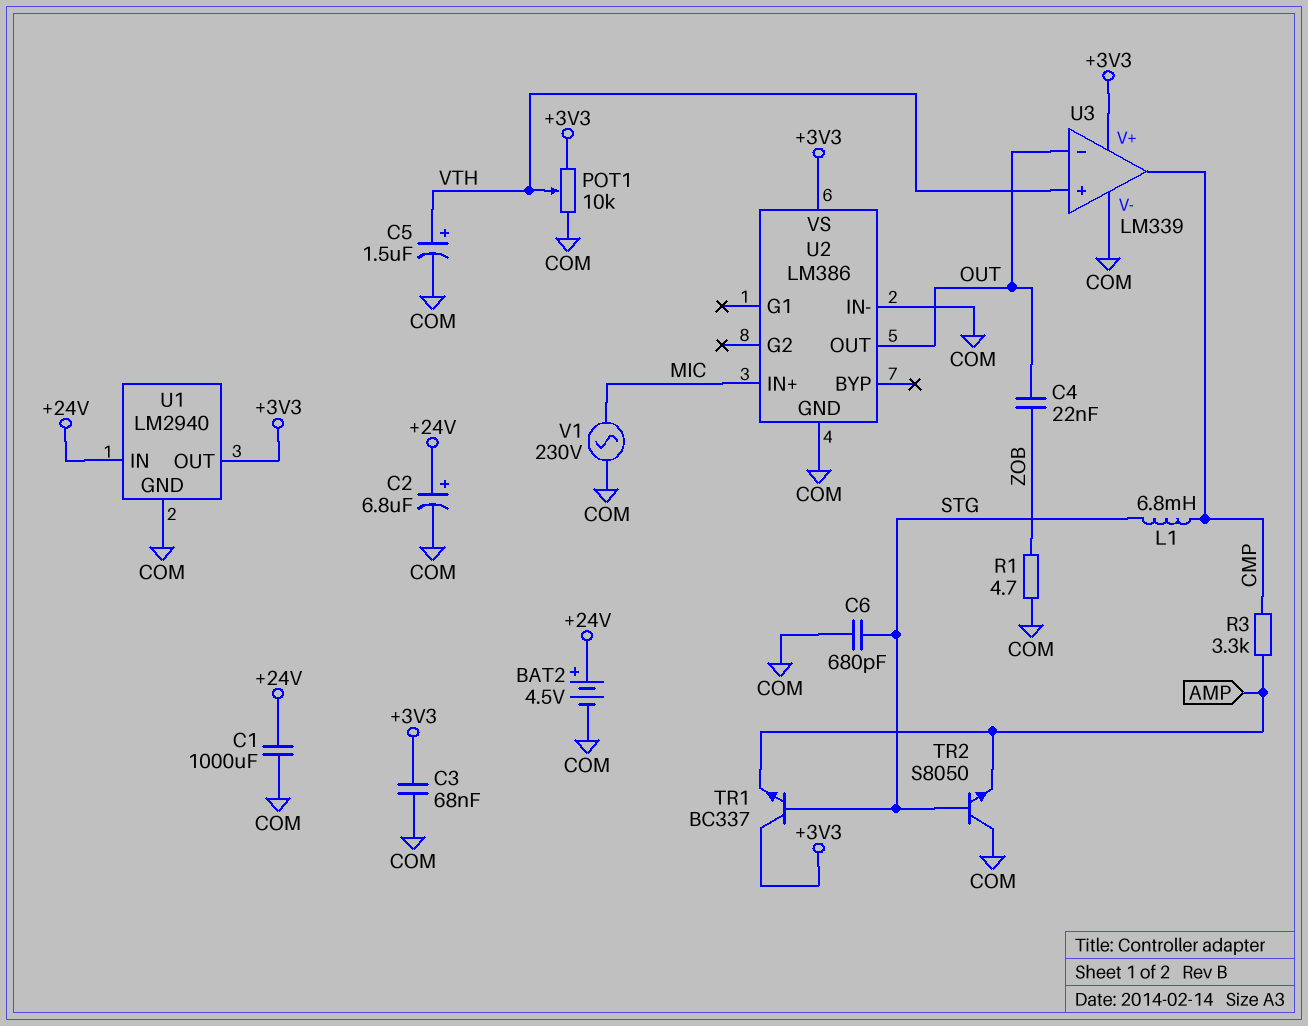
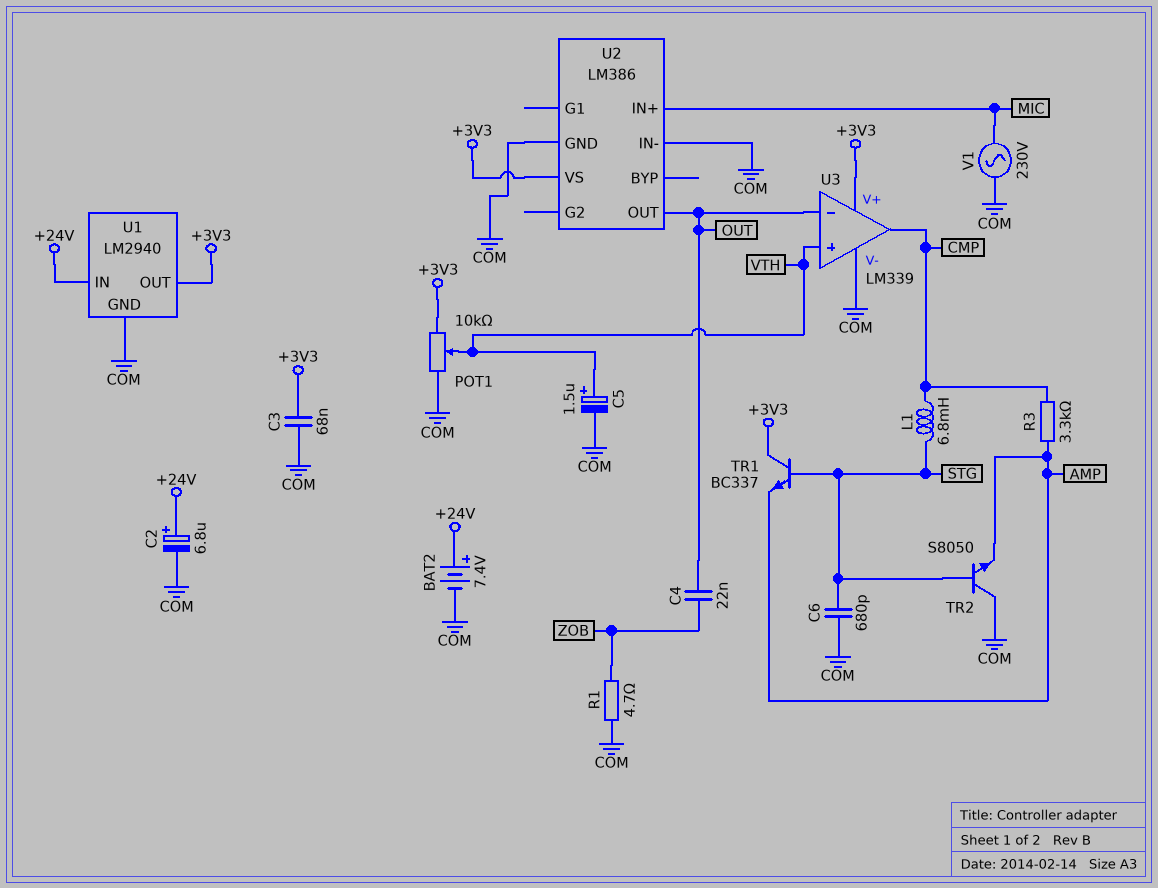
BAT2: 4.5V (plus +24V, minus COM) -> 7.4V (plus +24V, minus COM)
C1: 1000uF (+24V, COM) -> none

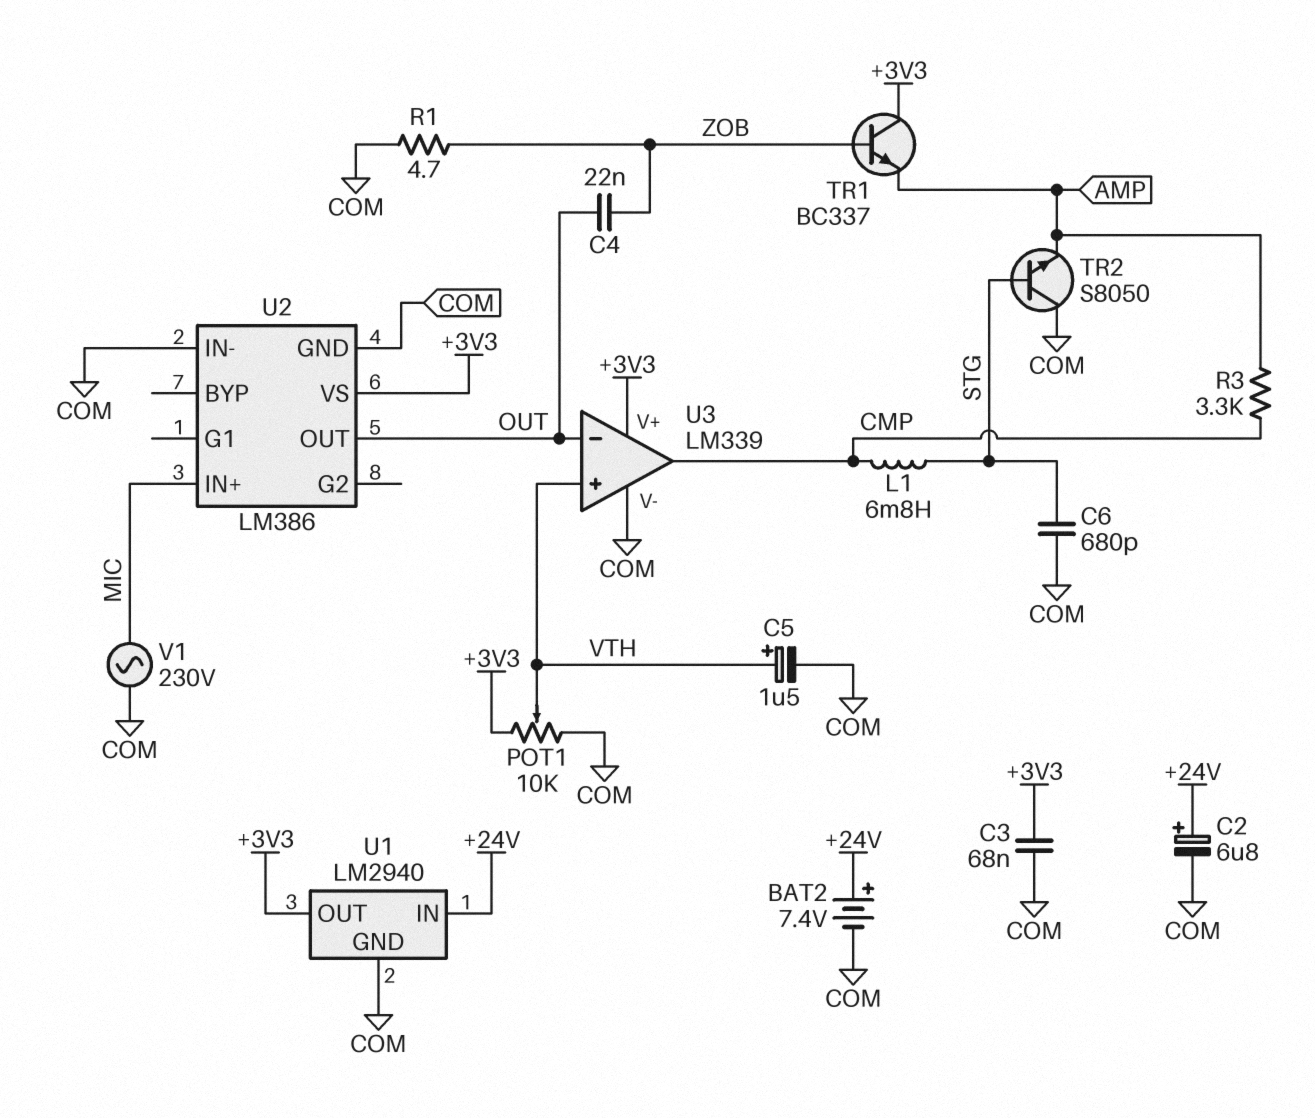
TR1: NPN BC337 (B STG, C +3V3, E AMP) -> NPN BC337 (B ZOB, C +3V3, E AMP)

